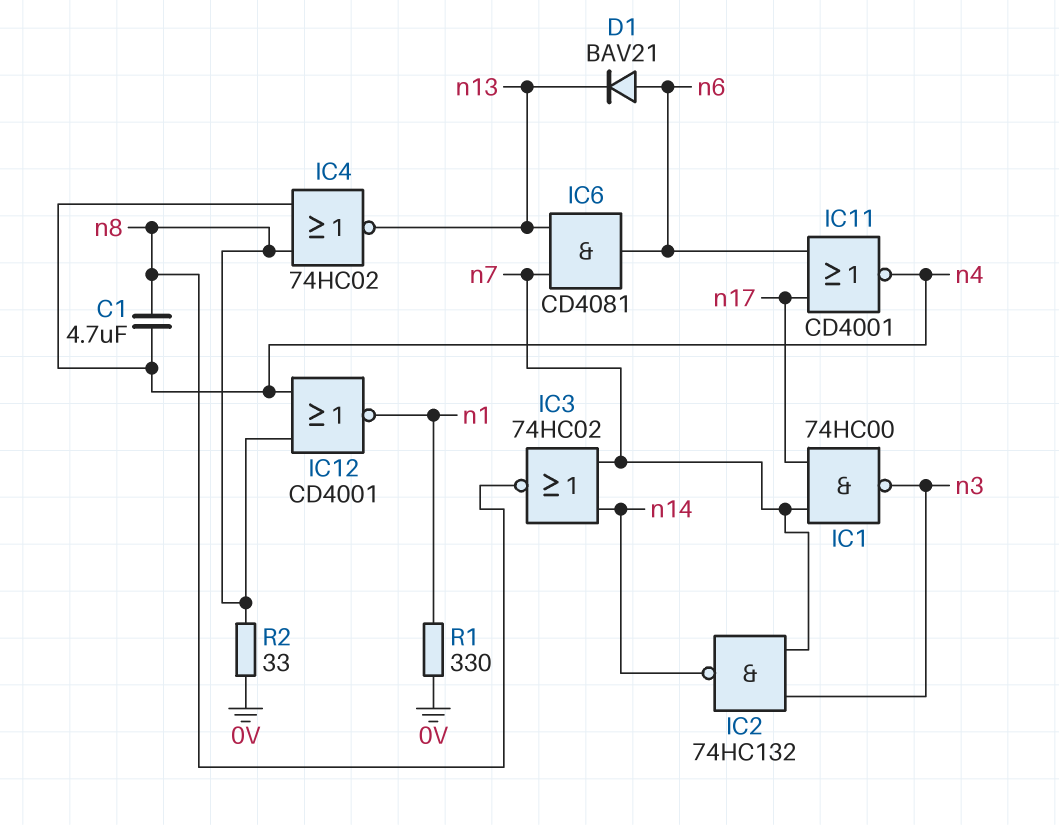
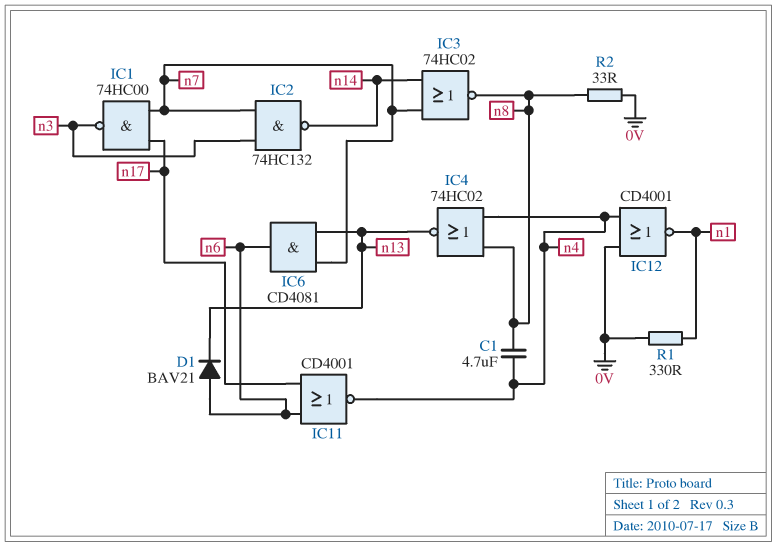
IC12: NOR CD4001 (in n4, in n8, out n1) -> NOR CD4001 (in 0V, in n4, out n1)

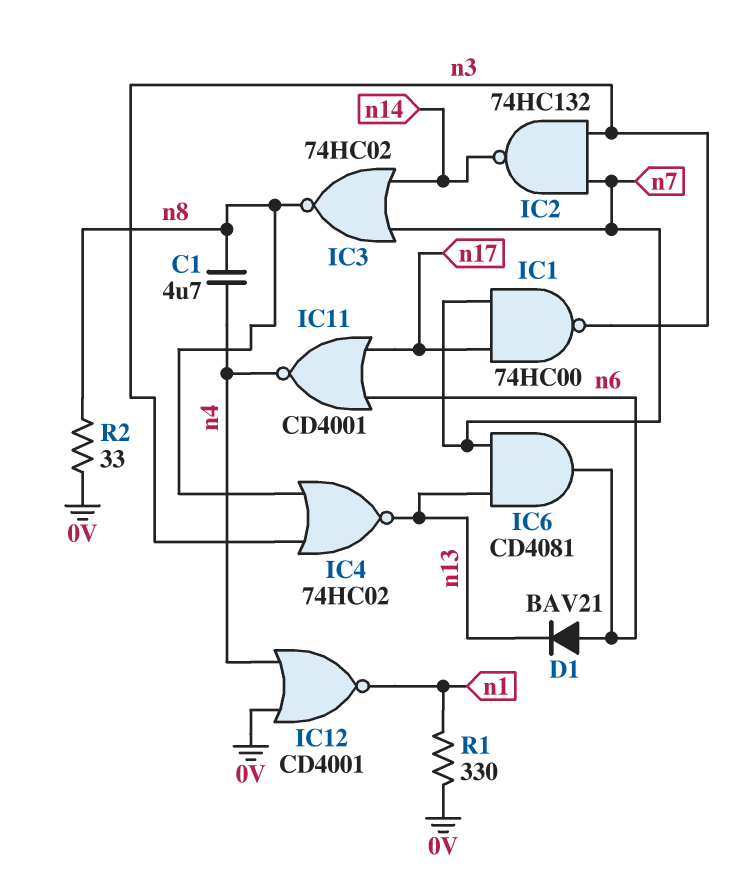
IC4: NOR 74HC02 (in n4, in n8, out n13) -> NOR 74HC02 (in n3, in n8, out n13)

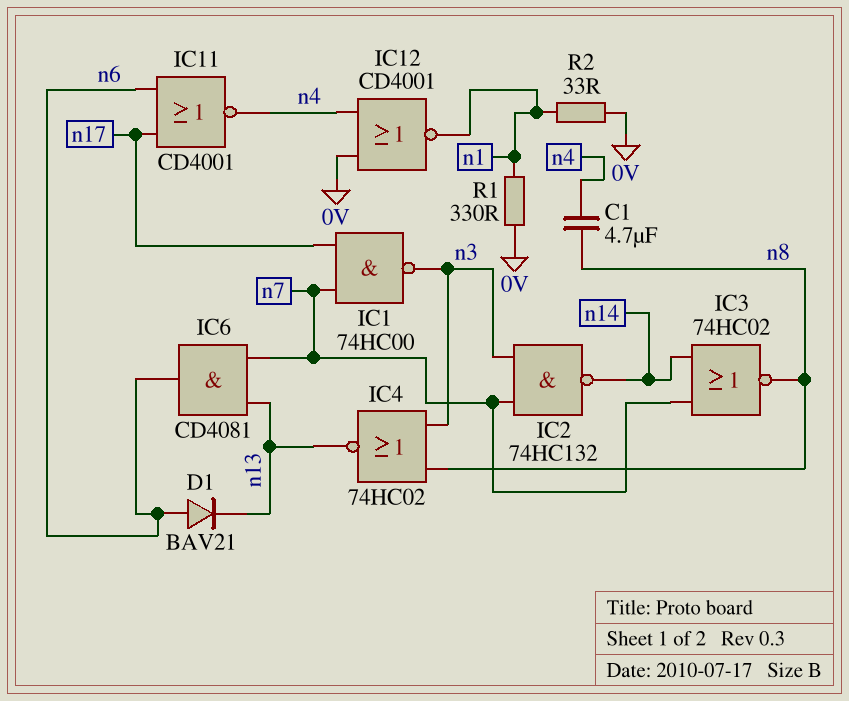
R2: 33 (0V, n8) -> 33 (0V, n1)

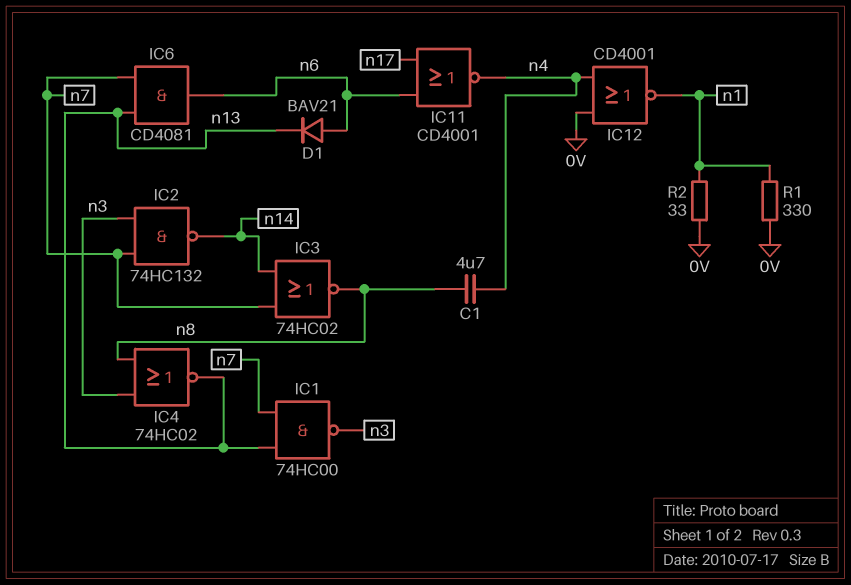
IC1: NAND 74HC00 (in n7, in n17, out n3) -> NAND 74HC00 (in n7, in n13, out n3)

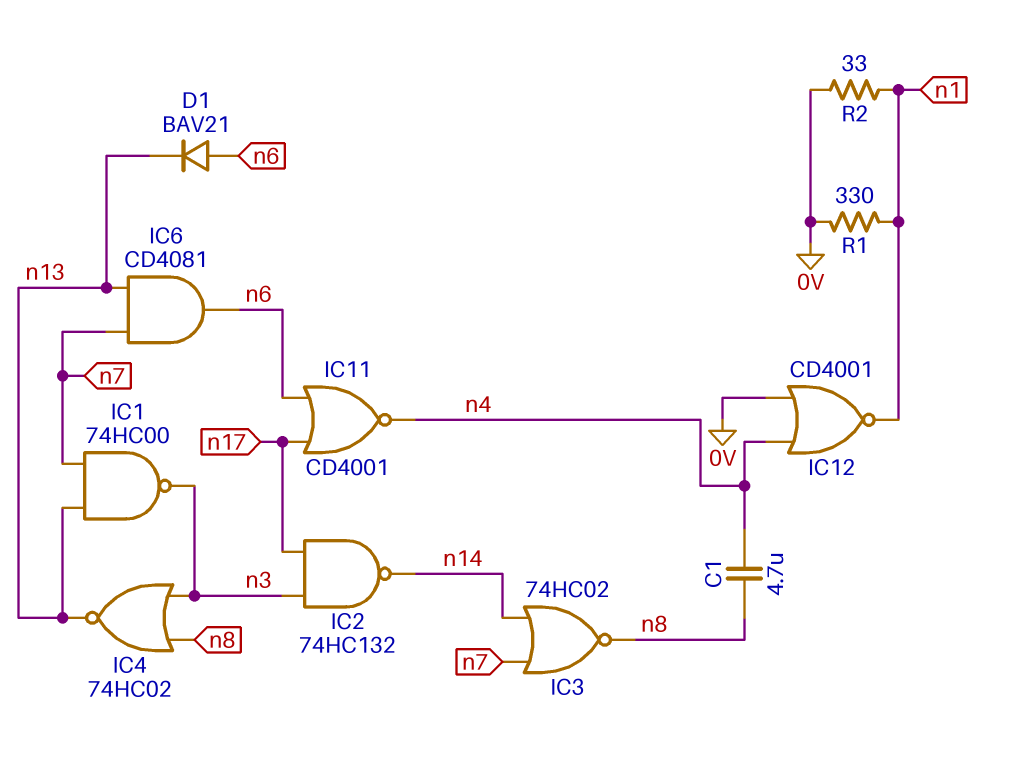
IC2: NAND 74HC132 (in n3, in n7, out n14) -> NAND 74HC132 (in n3, in n17, out n14)

